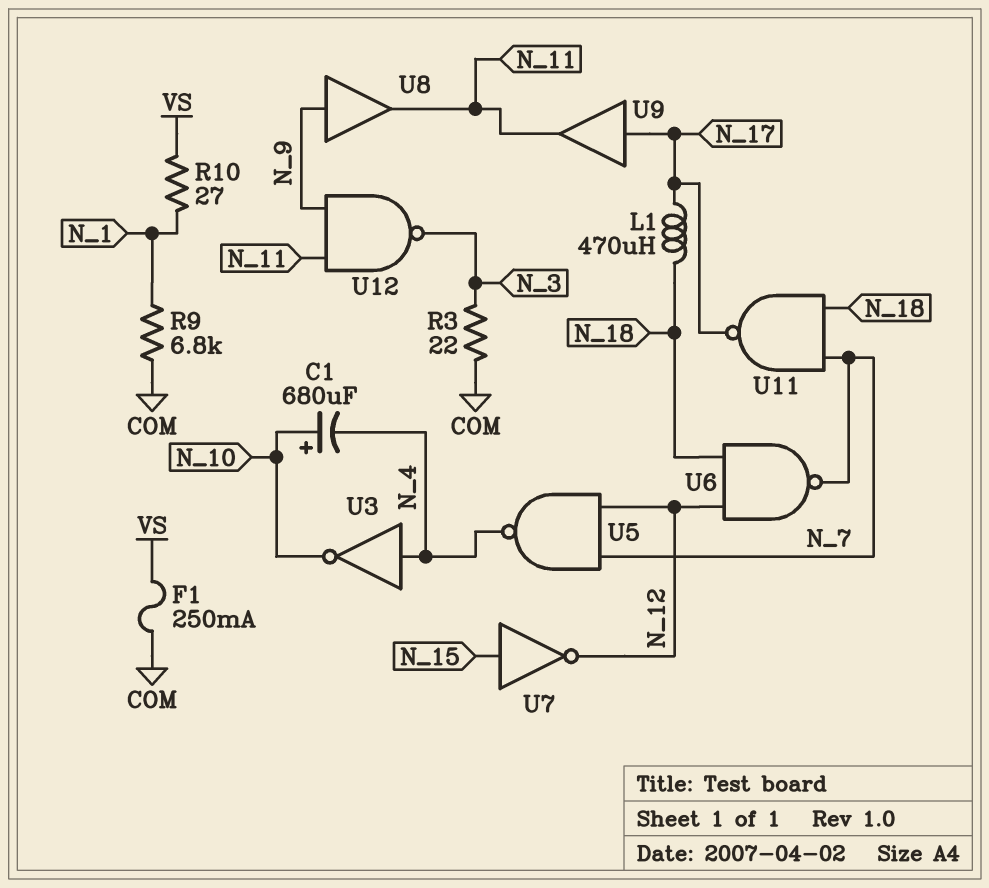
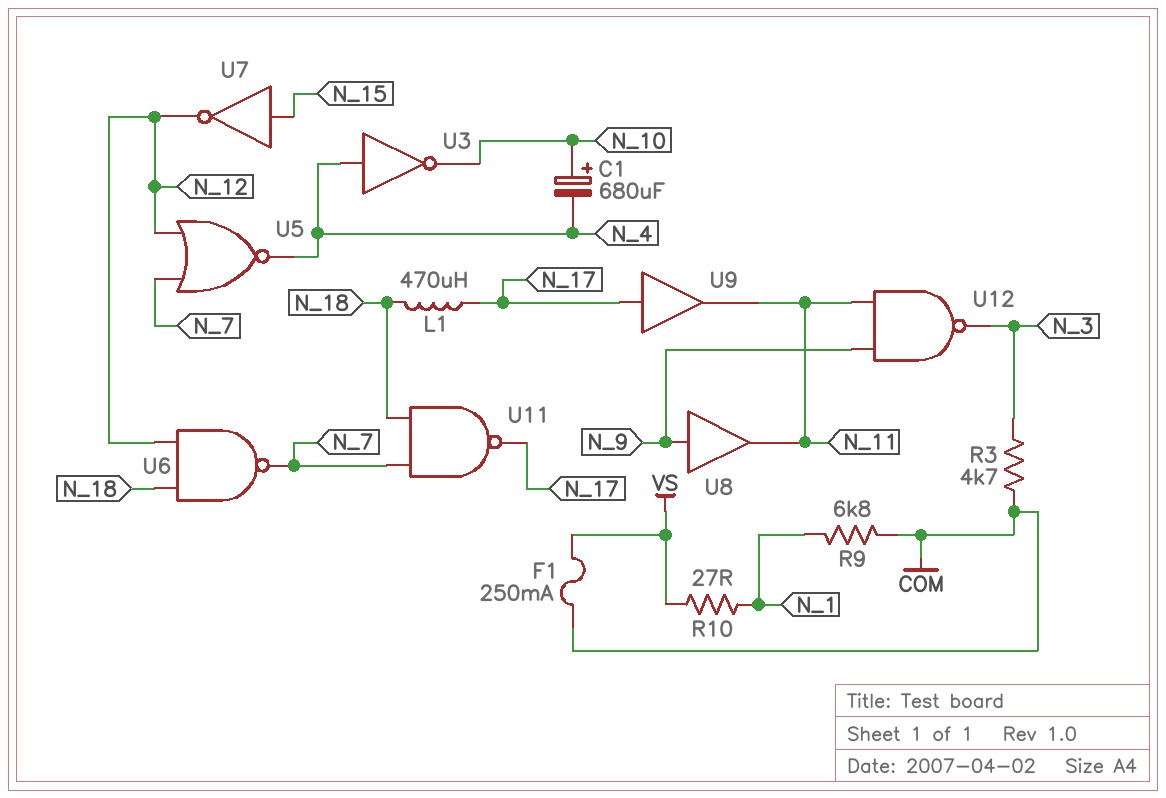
R3: 22 (COM, N_3) -> 4.7k (COM, N_3)
U5: NAND (in N_7, in N_12, out N_4) -> NOR (in N_7, in N_12, out N_4)

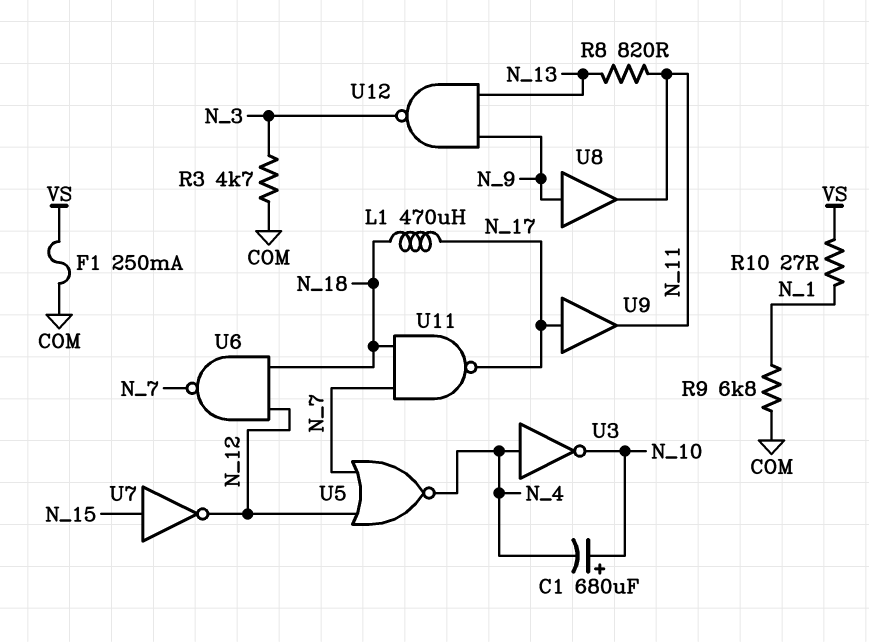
R8: none -> 820 (N_11, N_13)
U12: NAND (in N_9, in N_11, out N_3) -> NAND (in N_9, in N_13, out N_3)

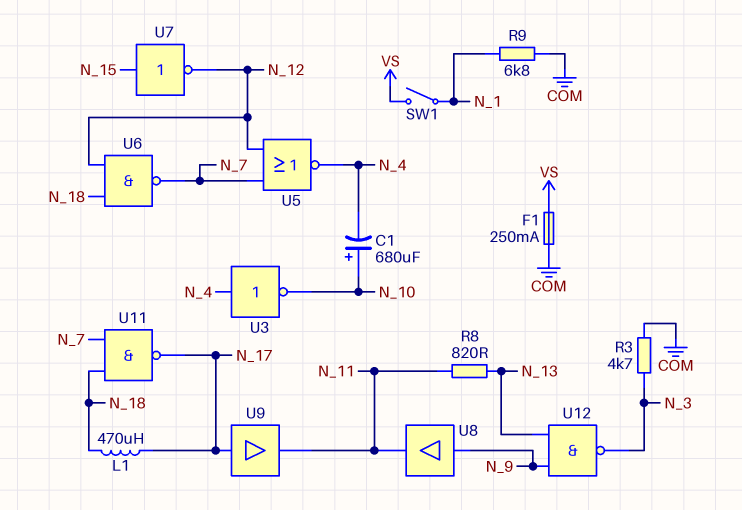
R10: 27 (N_1, VS) -> none
SW1: none -> switch (N_1, VS)

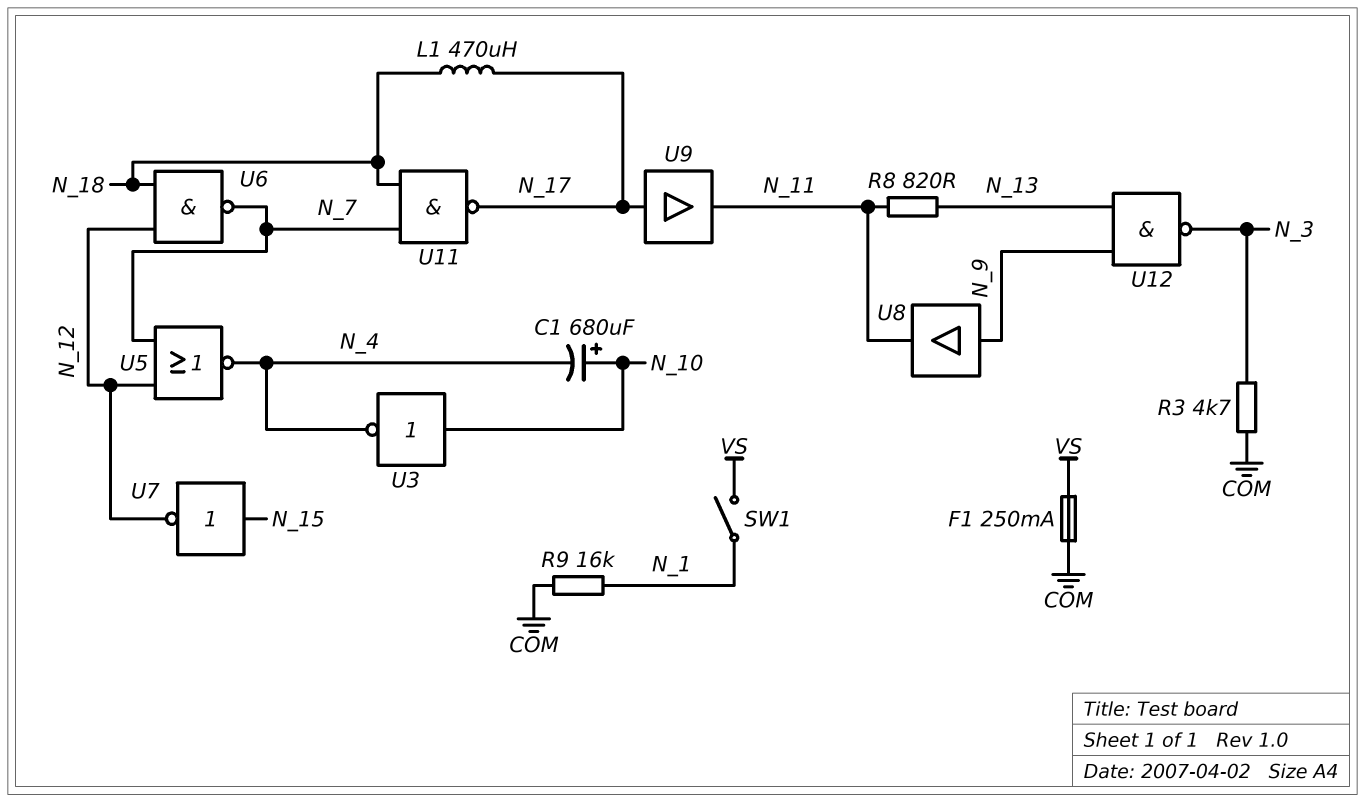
R9: 6.8k (COM, N_1) -> 16k (COM, N_1)
U3: NOT (in N_4, out N_10) -> NOT (in N_10, out N_4)

